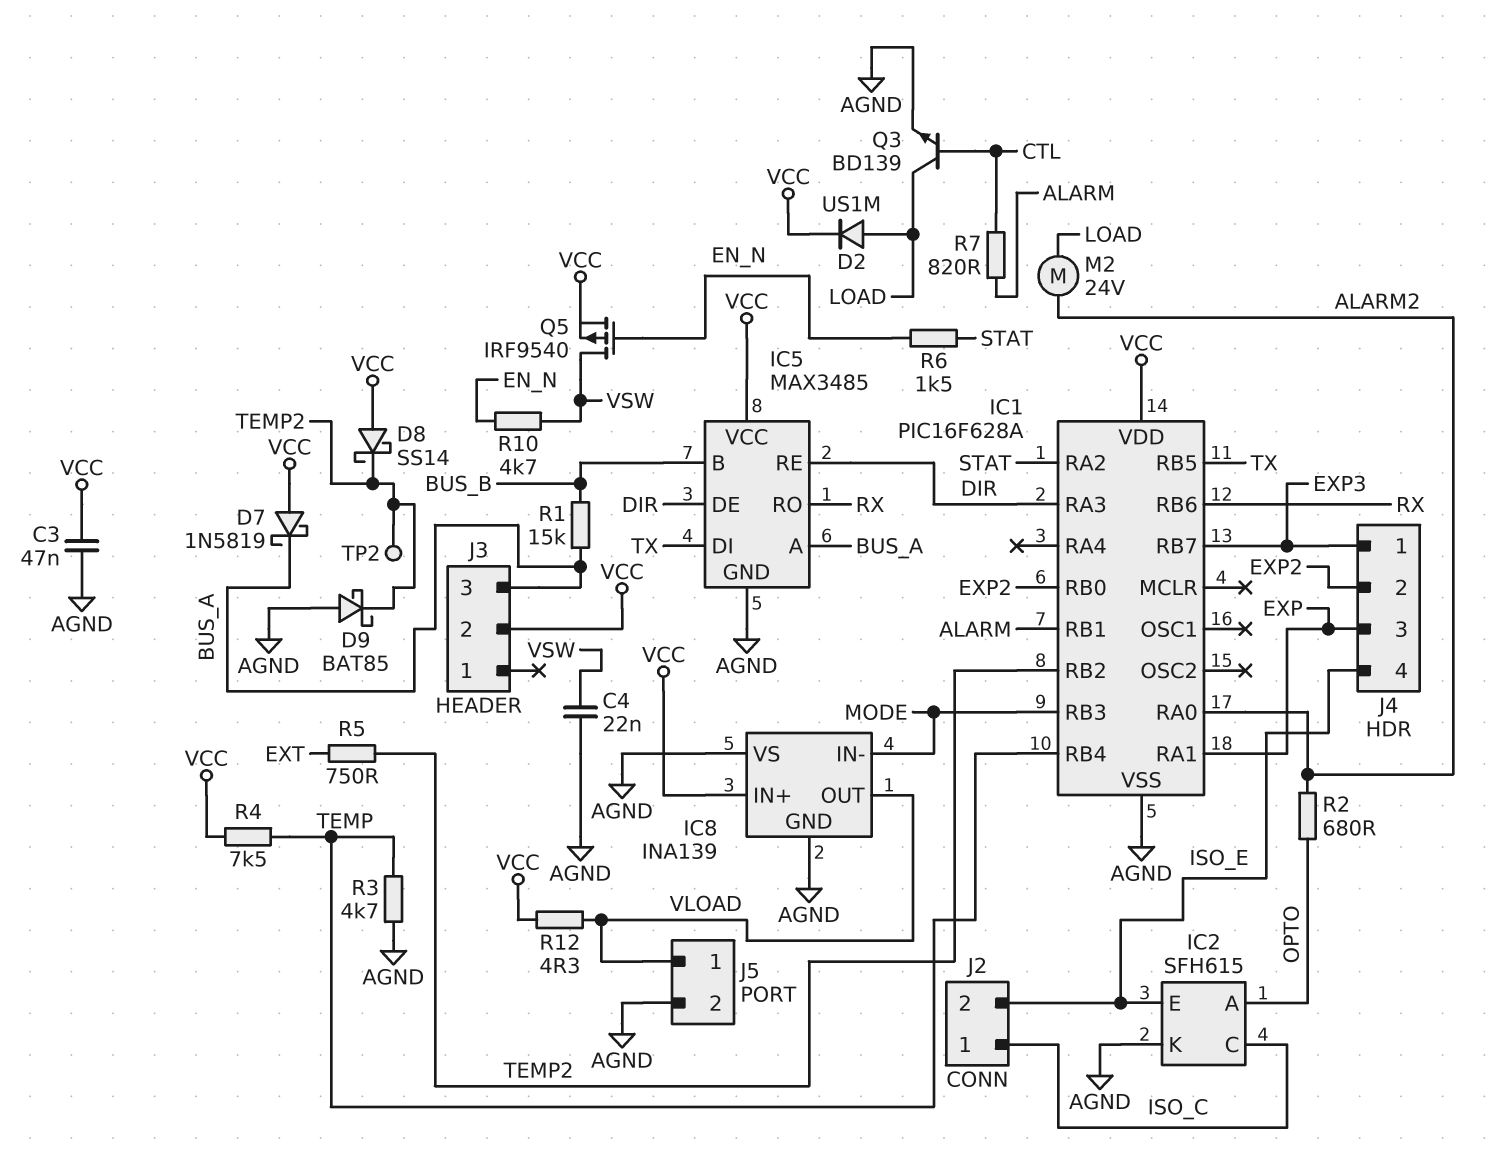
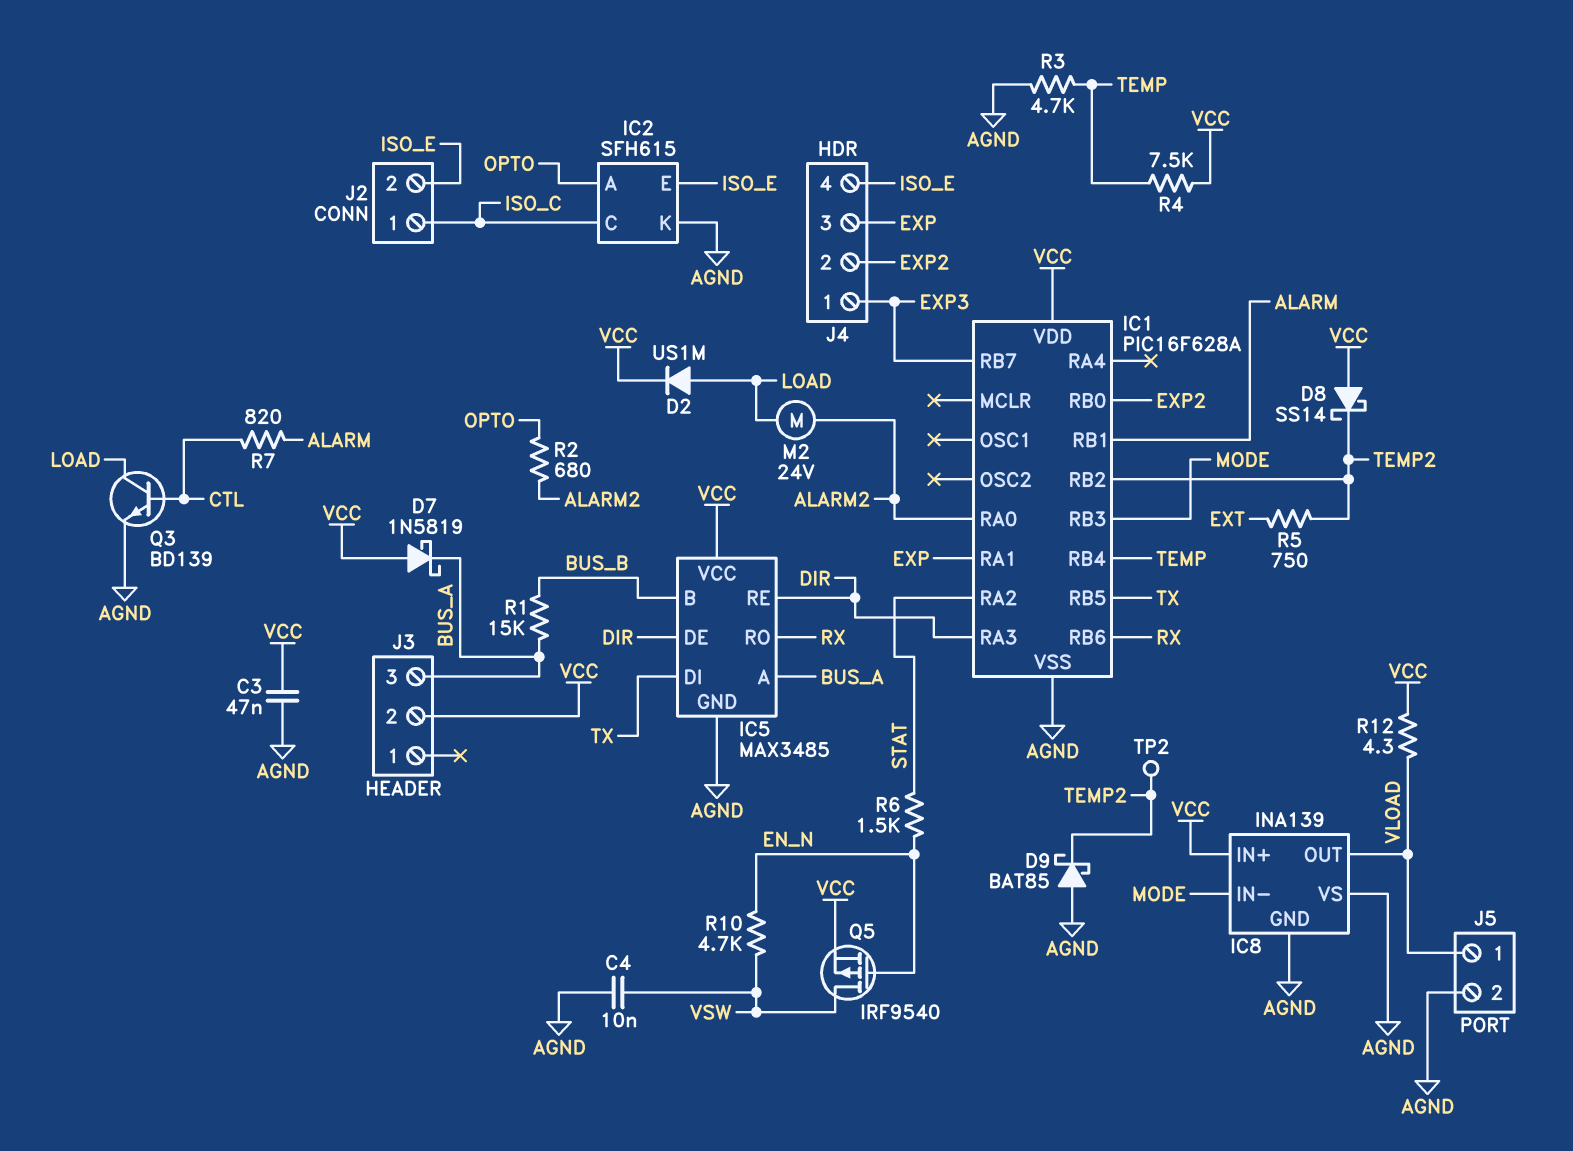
C4: 22nF (AGND, VSW) -> 10nF (AGND, VSW)

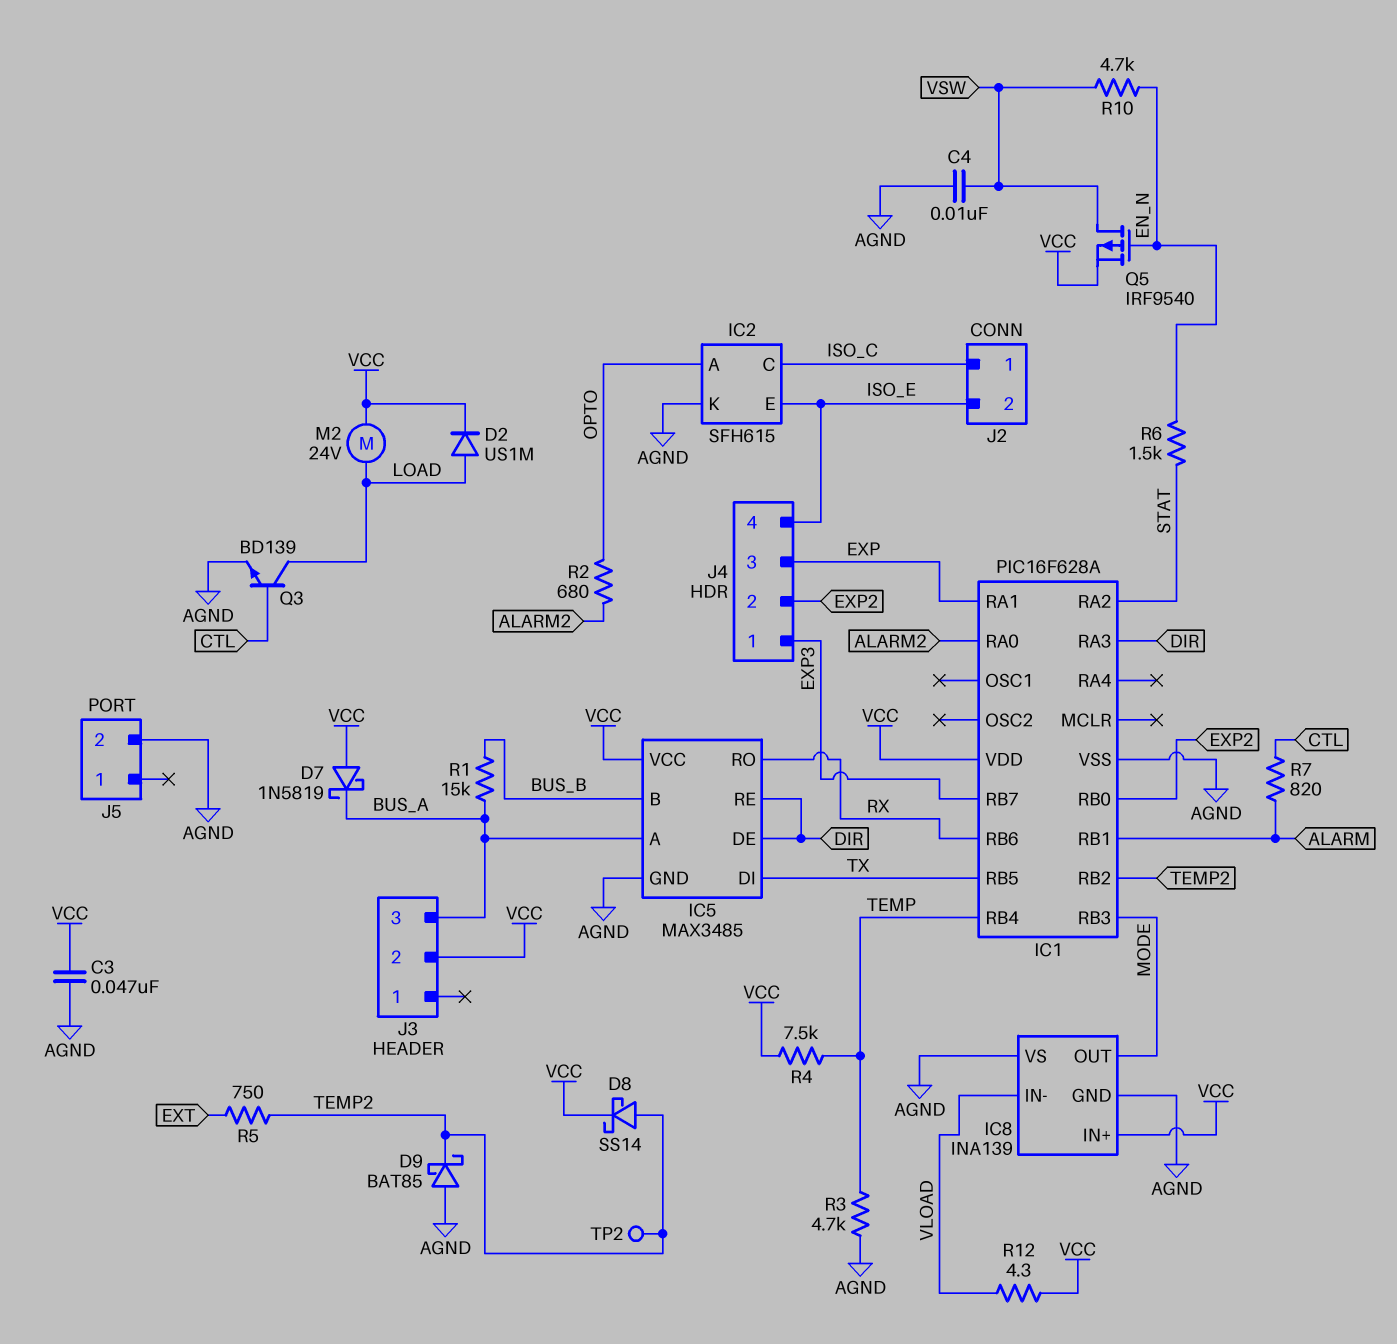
D8: schottky SS14 (A VCC, K TEMP2) -> schottky SS14 (A TEMP2, K VCC)
IC8 pin IN-: MODE -> VLOAD
IC8 pin OUT: VLOAD -> MODE
J5 pin 1: VLOAD -> none
M2: motor 24V (ALARM2, LOAD) -> motor 24V (LOAD, VCC)

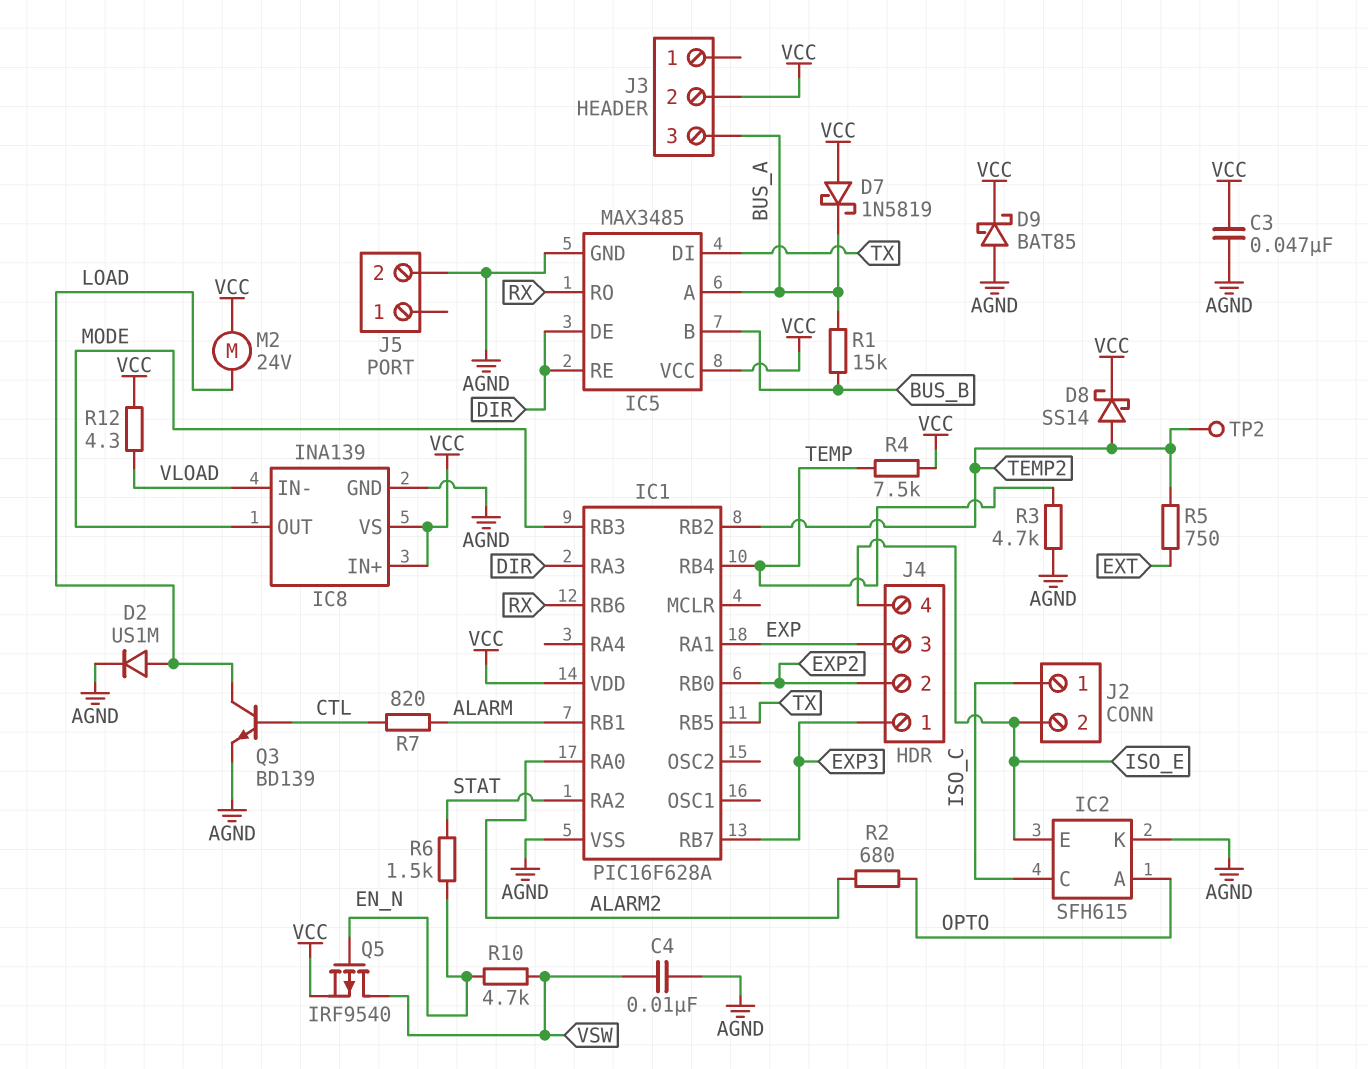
D2: diode US1M (A LOAD, K VCC) -> diode US1M (A LOAD, K AGND)
D9: schottky BAT85 (A AGND, K TEMP2) -> schottky BAT85 (A AGND, K VCC)
IC8 pin VS: AGND -> VCC

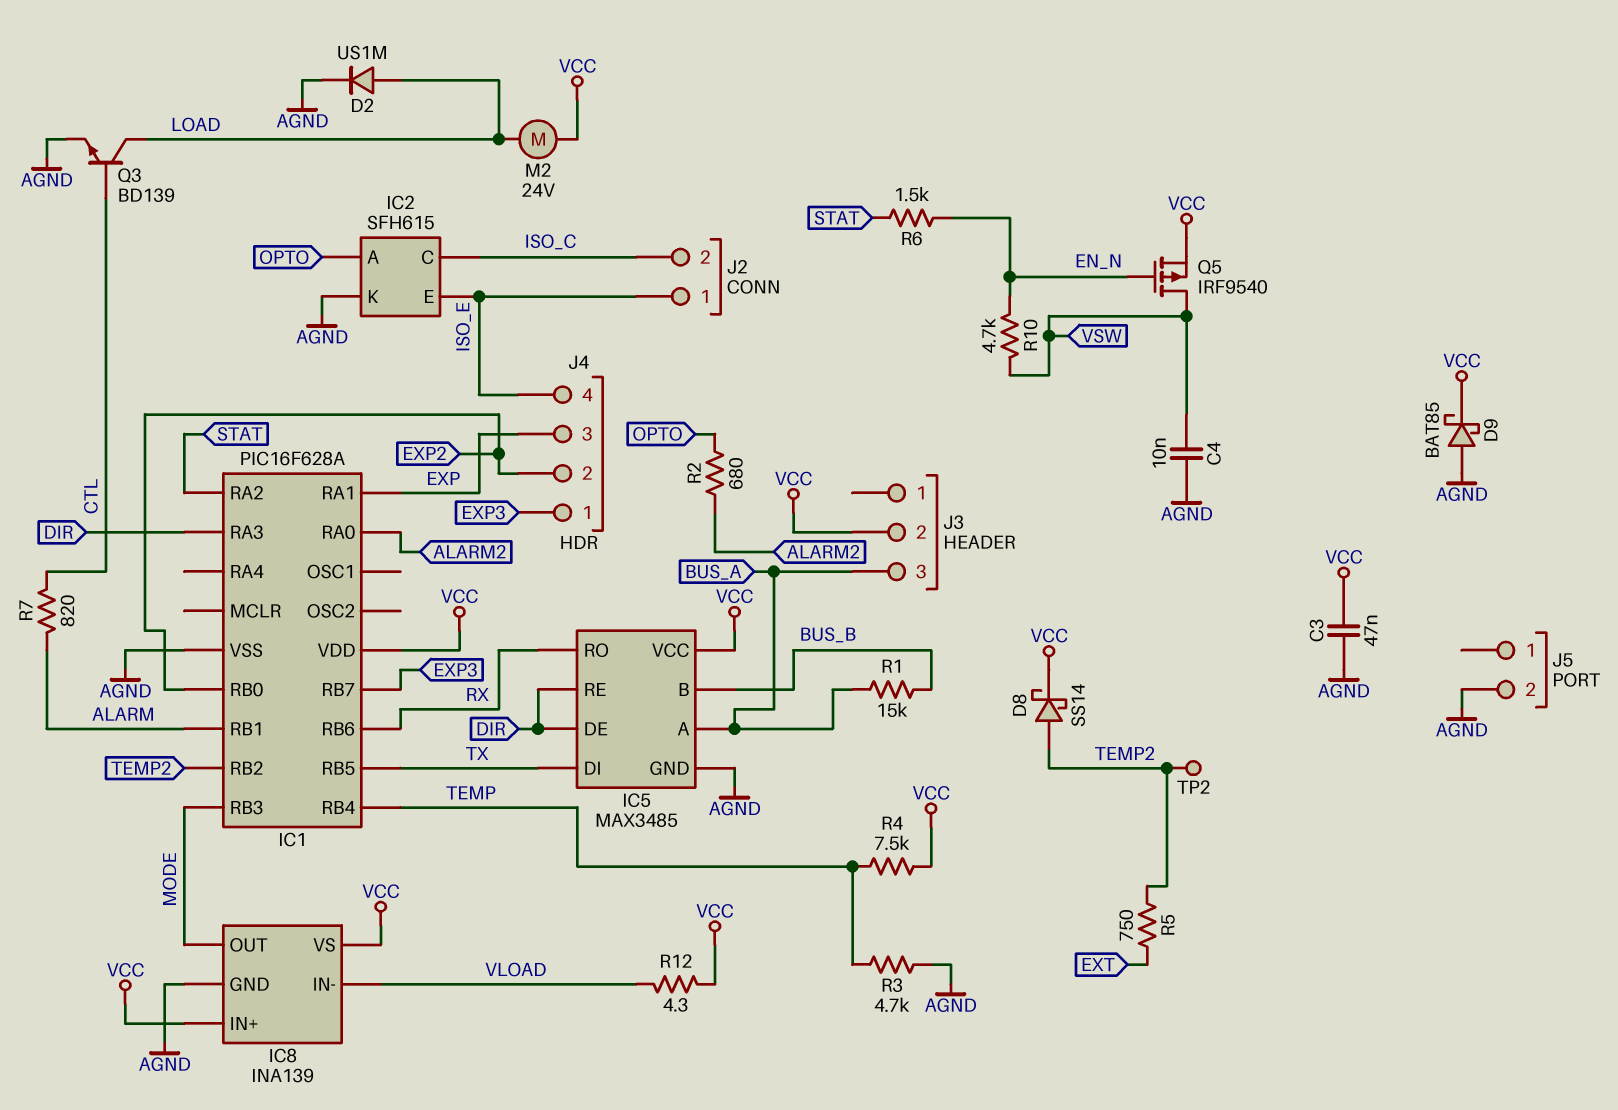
D7: schottky 1N5819 (A VCC, K BUS_A) -> none
J2 pin 1: ISO_C -> ISO_E
J2 pin 2: ISO_E -> ISO_C

